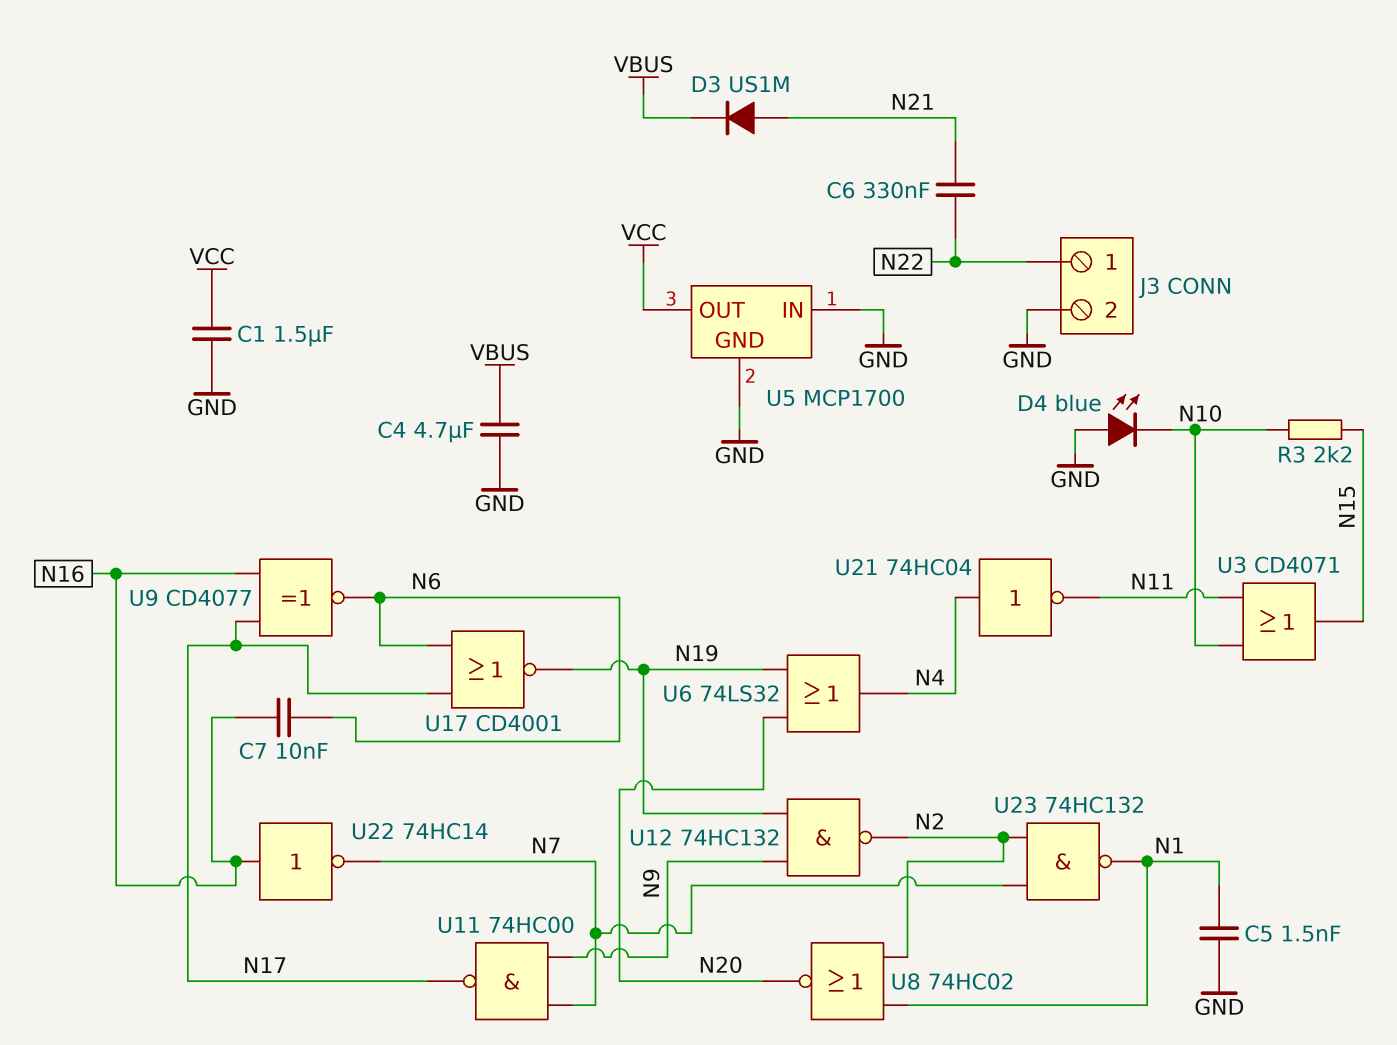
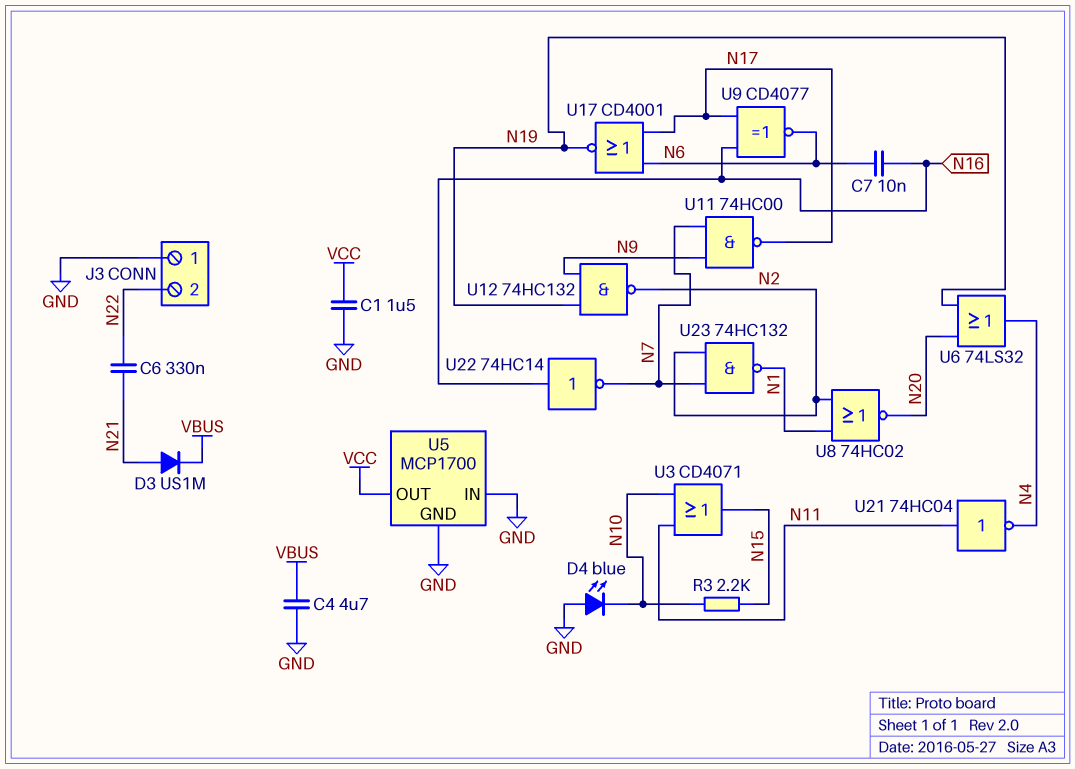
C5: 1.5nF (GND, N1) -> none
J3 pin 1: N22 -> GND
J3 pin 2: GND -> N22
U21: NOT 74HC04 (in N4, out N11) -> NOT 74HC04 (in N11, out N4)

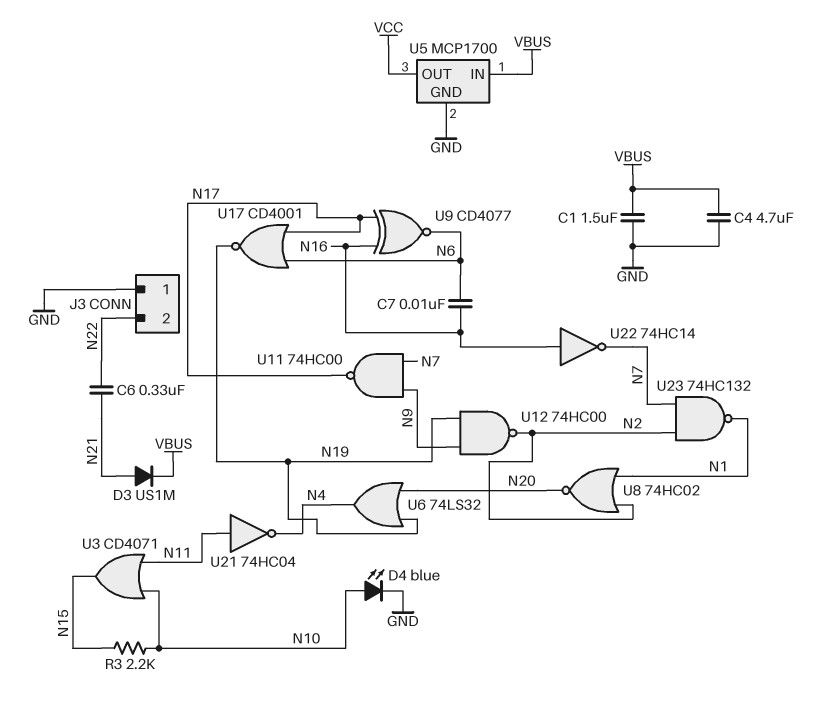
C1: 1.5uF (GND, VCC) -> 1.5uF (GND, VBUS)
D4: LED blue (A GND, K N10) -> LED blue (A N10, K GND)
U5 pin IN: GND -> VBUS
U12: NAND 74HC132 (in N9, in N19, out N2) -> NAND 74HC00 (in N9, in N19, out N2)

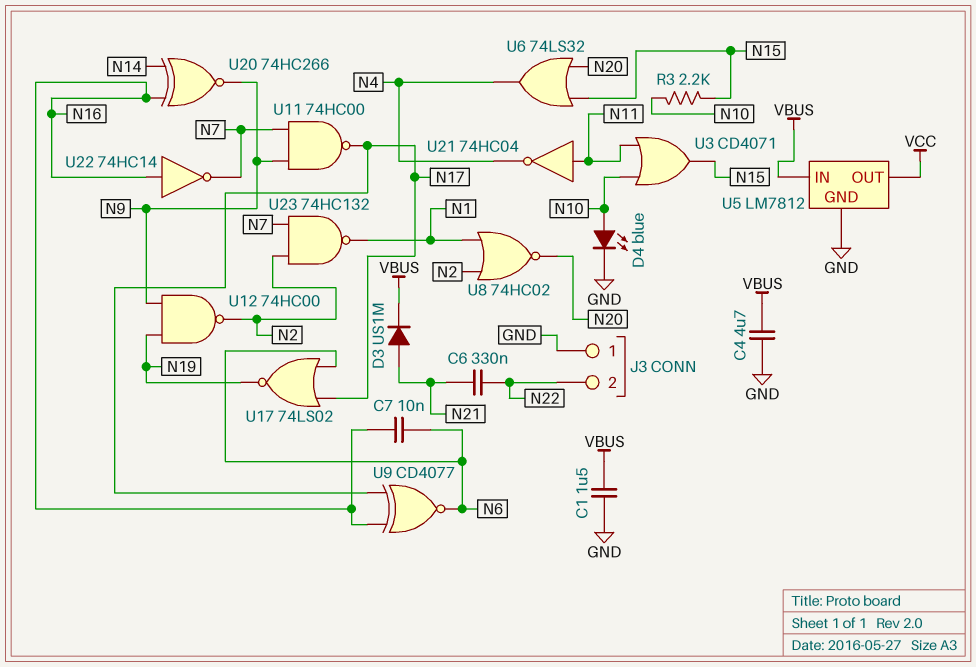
U5: MCP1700 -> LM7812
U6: OR 74LS32 (in N19, in N20, out N4) -> OR 74LS32 (in N15, in N20, out N4)
U17: NOR CD4001 (in N6, in N17, out N19) -> NOR 74LS02 (in N6, in N17, out N19)
U20: none -> XNOR 74HC266 (in N14, in N16, out N9)

